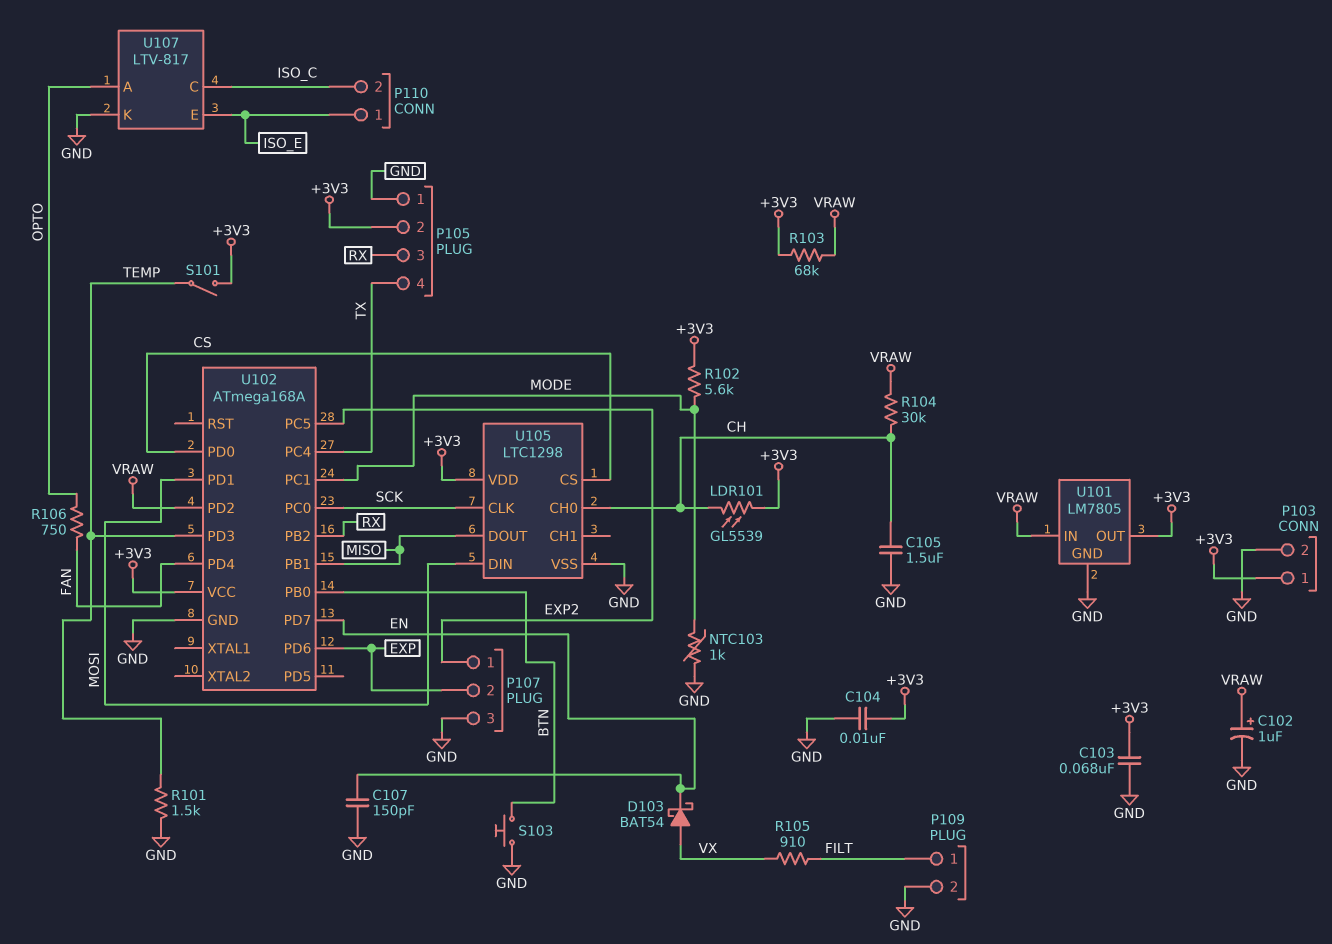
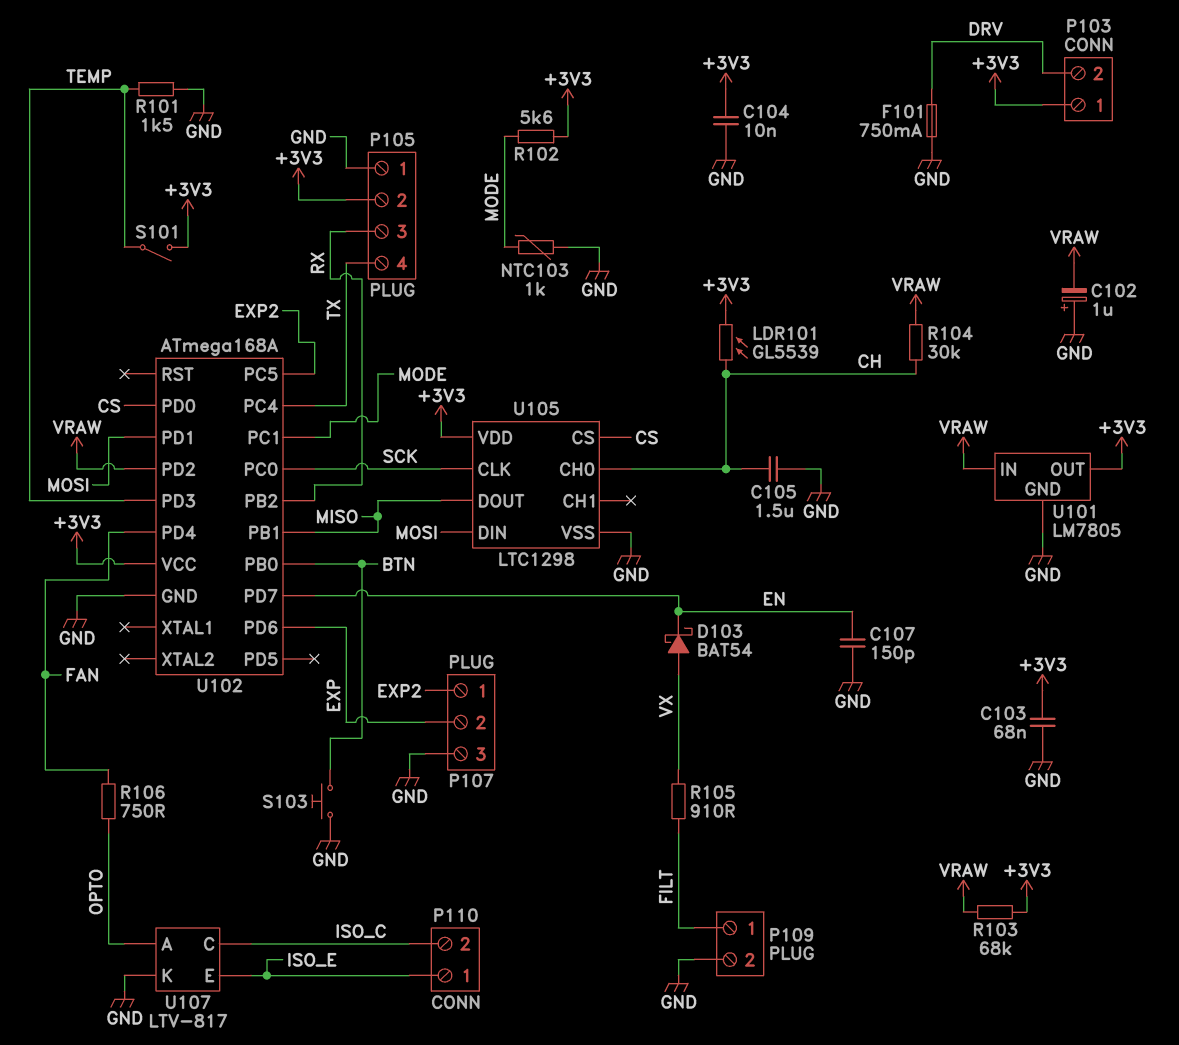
C102: 1uF (plus VRAW, minus GND) -> 1uF (plus GND, minus VRAW)
F101: none -> 750mA (DRV, GND)
P103 pin 2: GND -> DRV

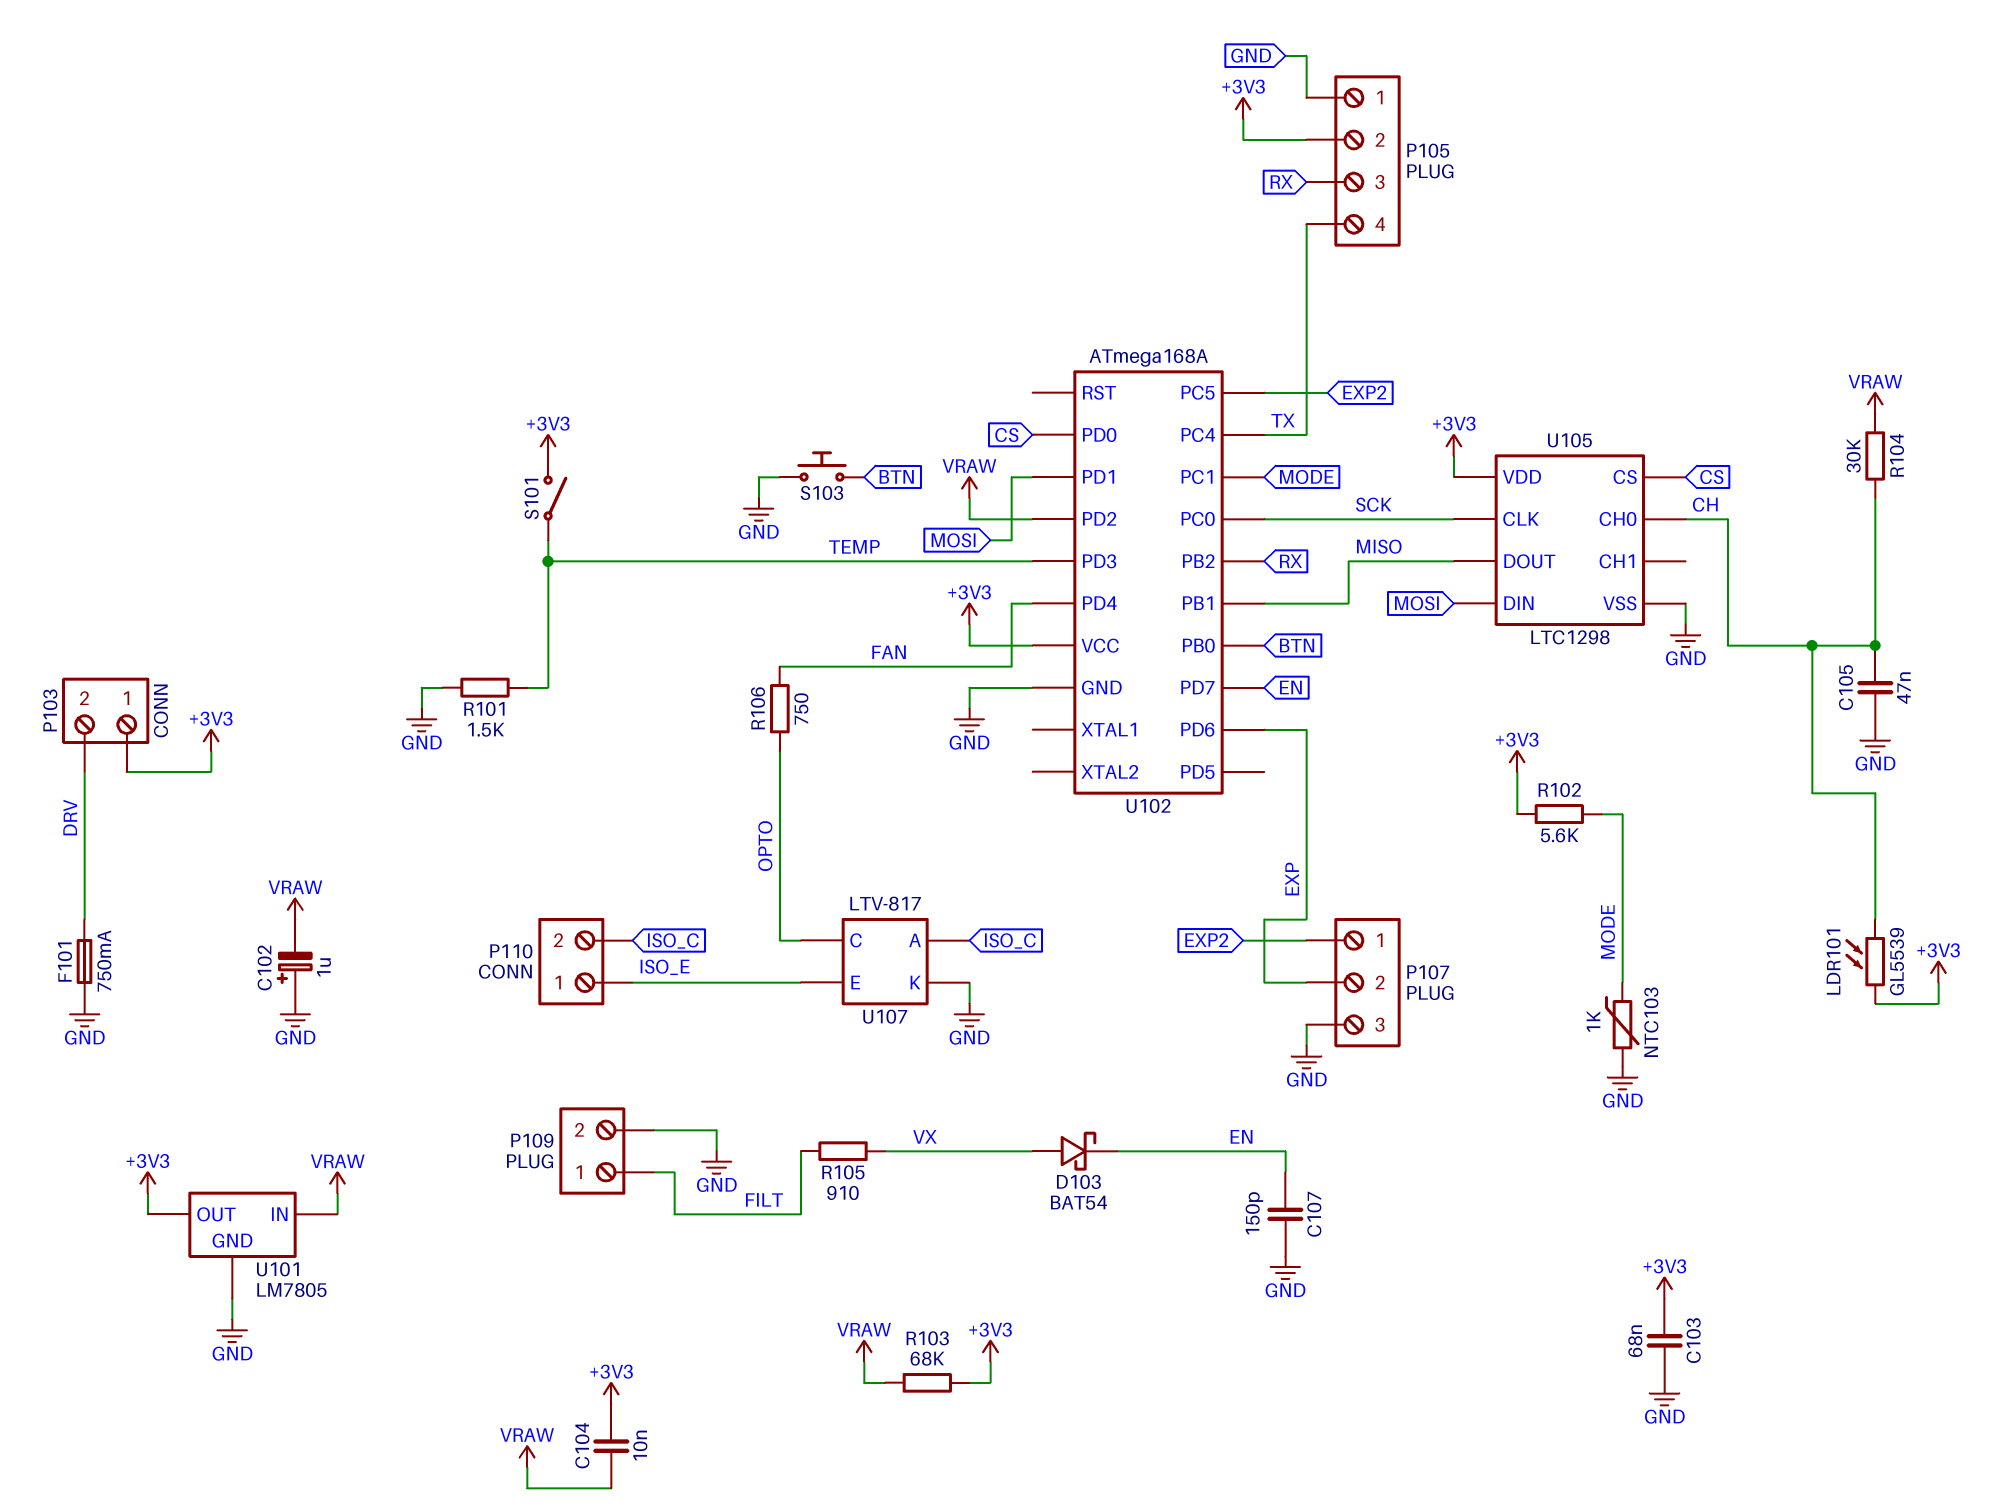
C104: 10nF (+3V3, GND) -> 10nF (+3V3, VRAW)
C105: 1.5uF (CH, GND) -> 47nF (CH, GND)
U107 pin A: OPTO -> ISO_C
U107 pin C: ISO_C -> OPTO

